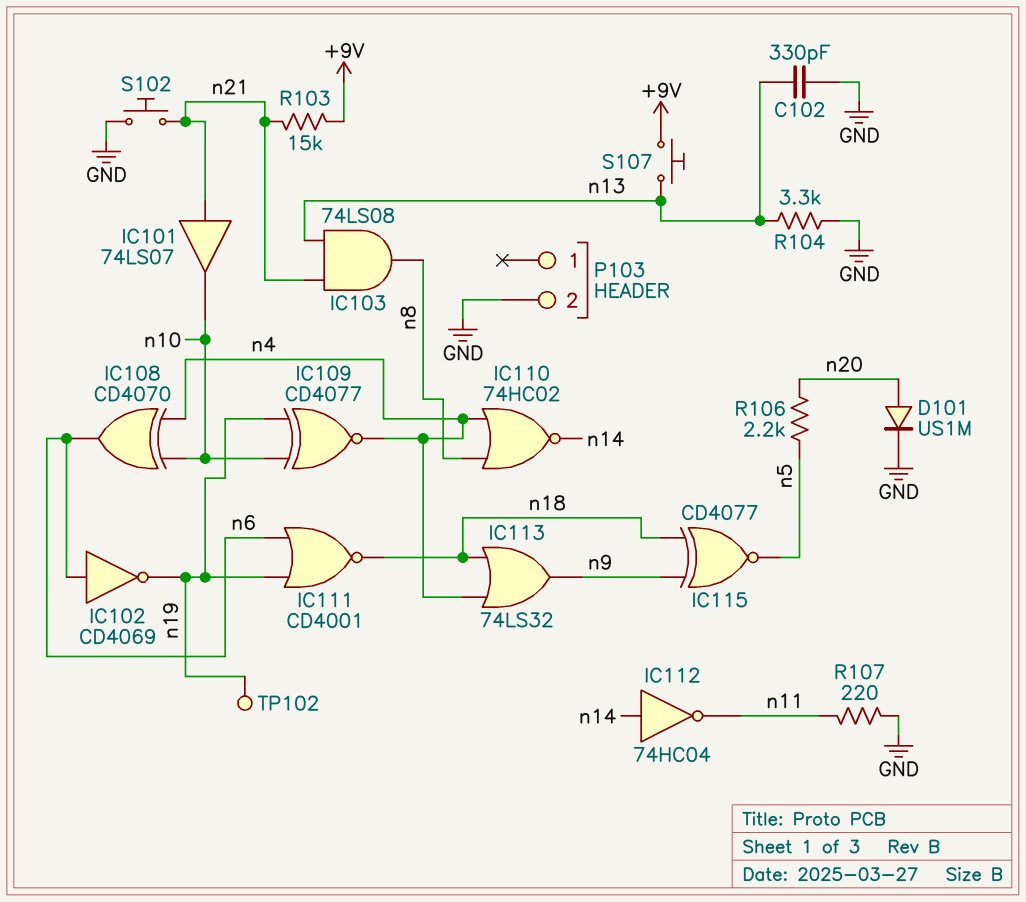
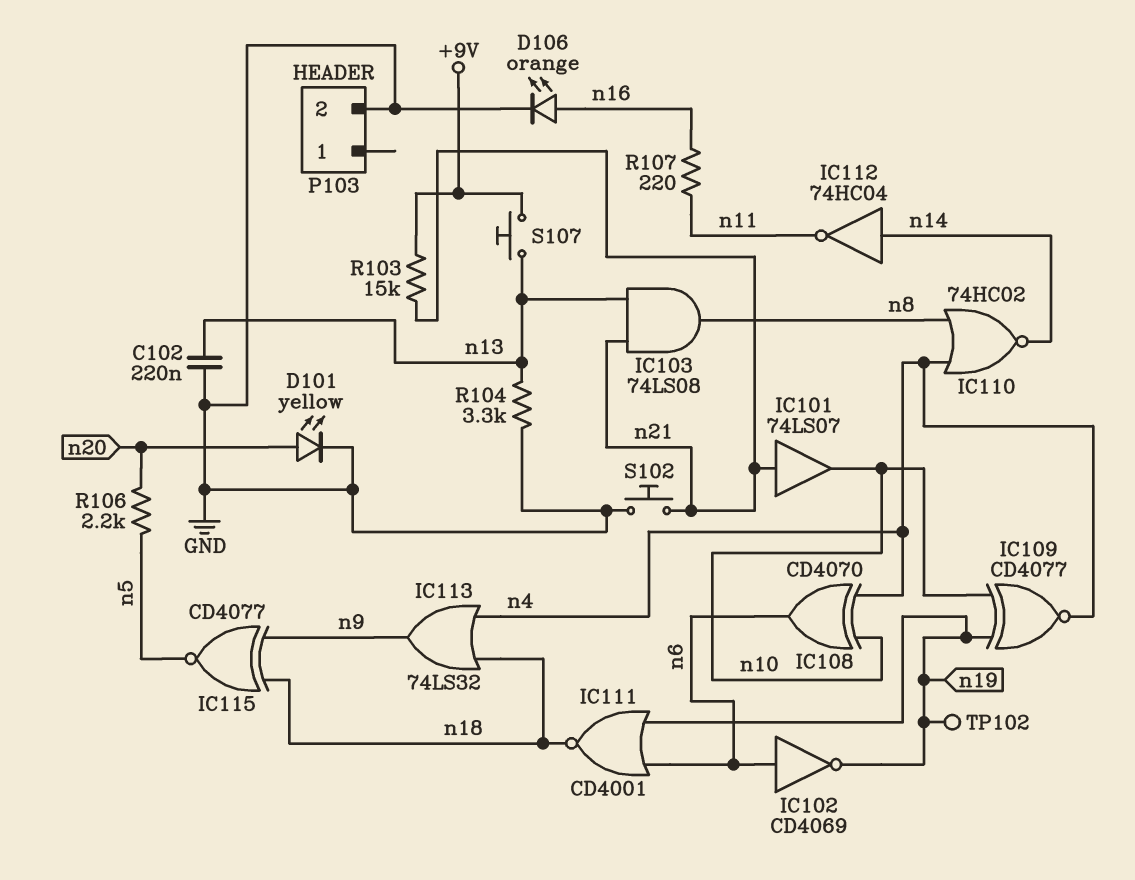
C102: 330pF (GND, n13) -> 220nF (GND, n13)
D101: diode US1M (A n20, K GND) -> LED yellow (A n20, K GND)
D106: none -> LED orange (A n16, K GND)
R107: 220 (GND, n11) -> 220 (n11, n16)

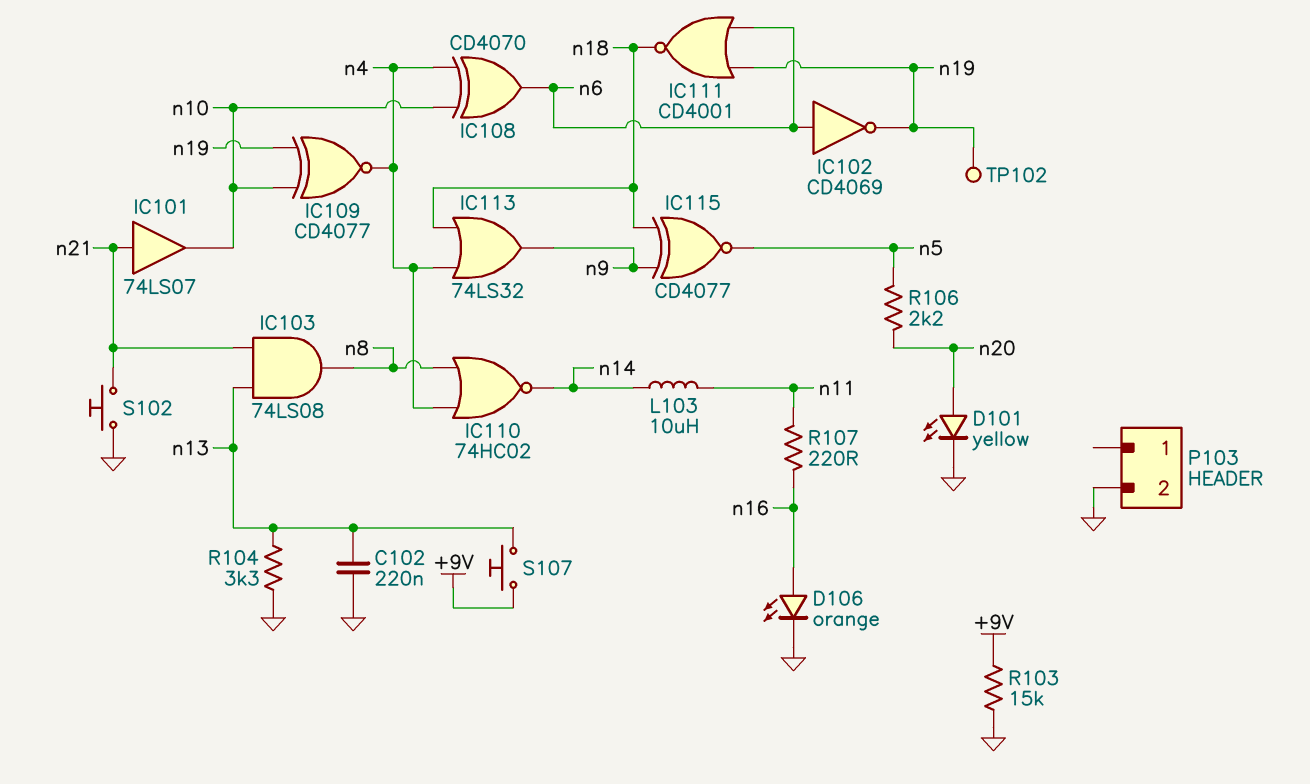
IC112: NOT 74HC04 (in n14, out n11) -> none
L103: none -> 10uH (n11, n14)
R103: 15k (+9V, n21) -> 15k (+9V, GND)

